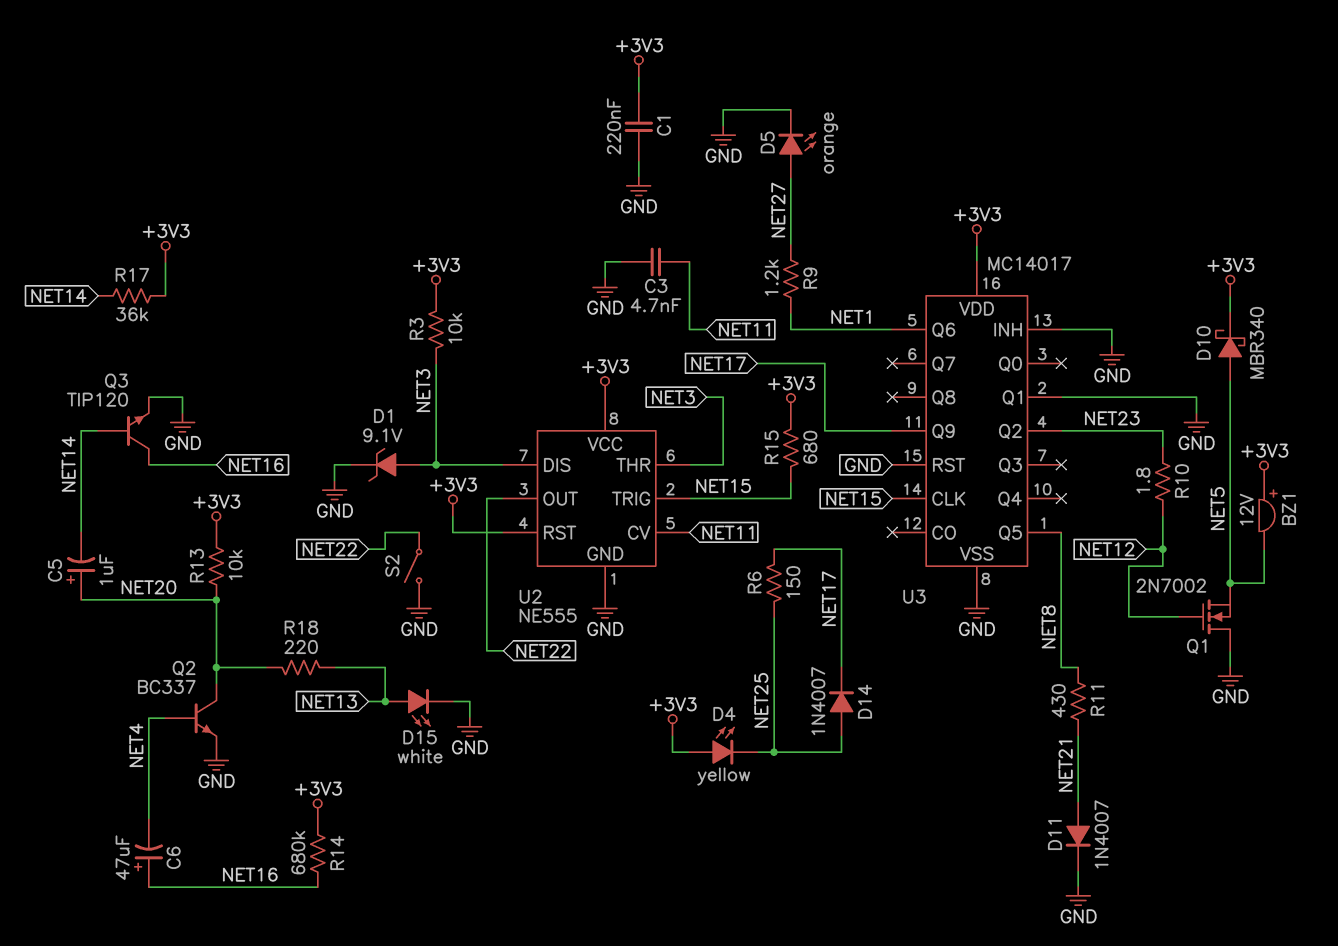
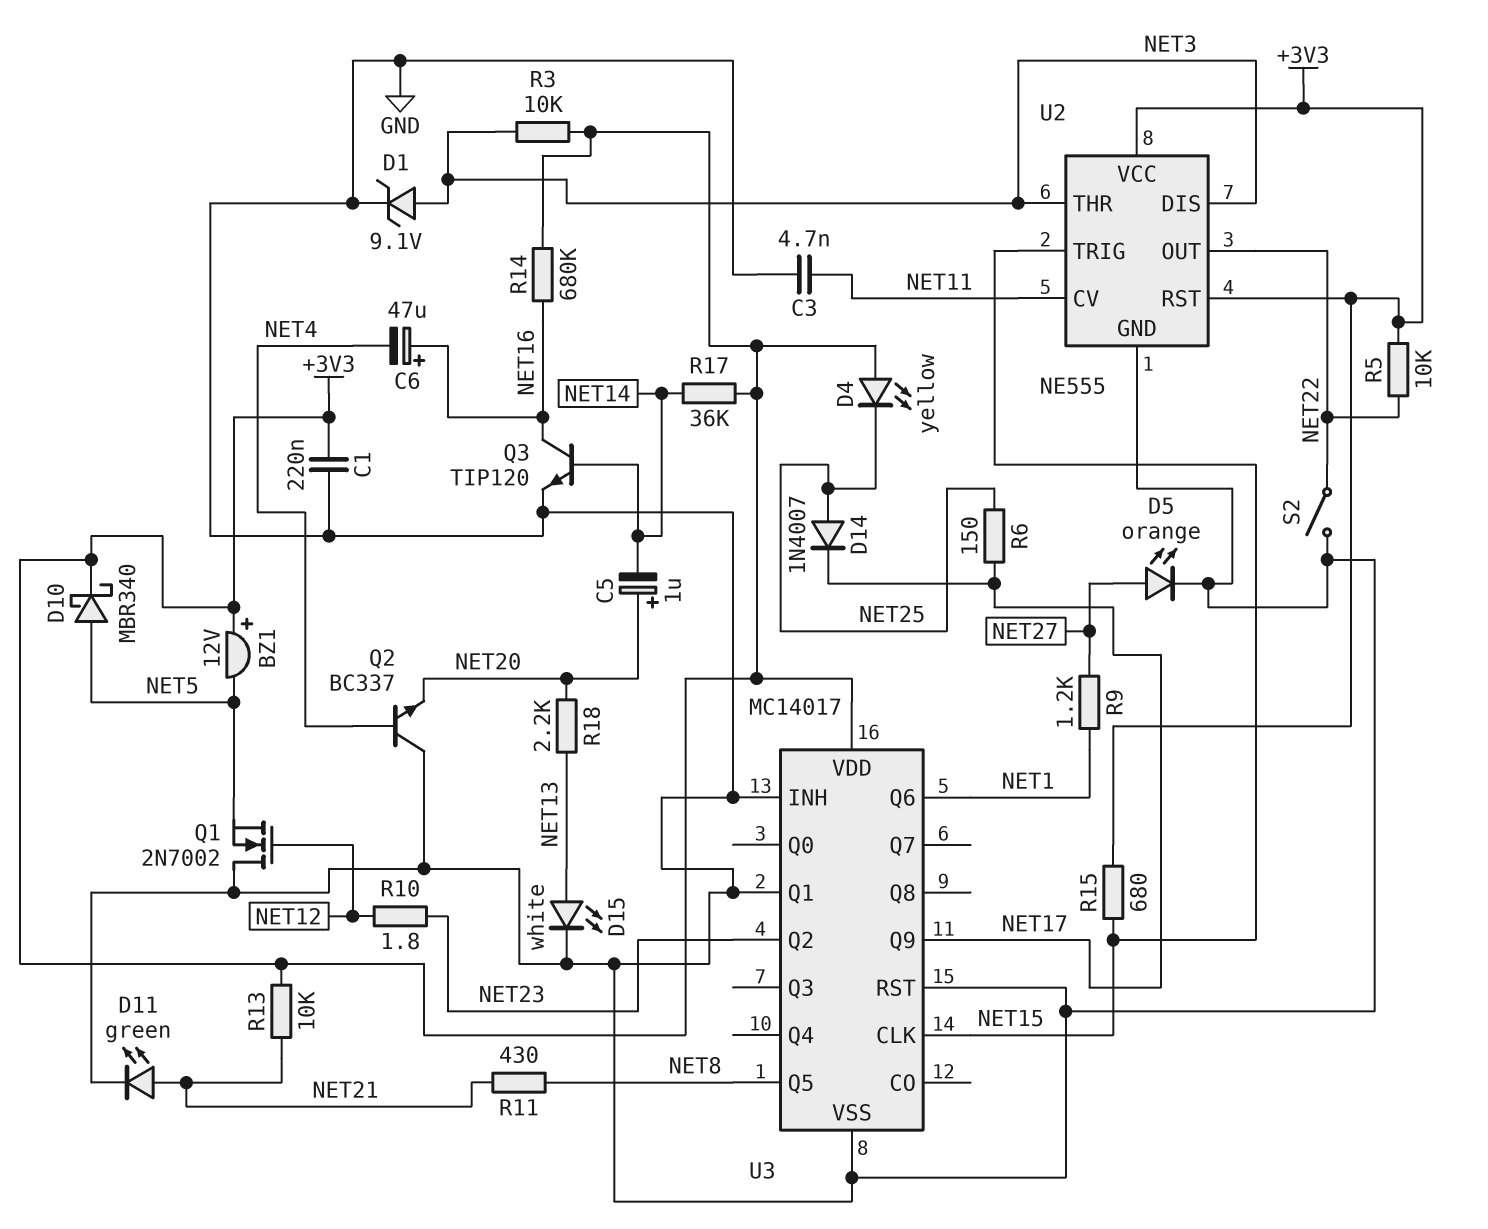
D11: diode 1N4007 (A NET21, K GND) -> LED green (A NET21, K GND)
Q2: NPN BC337 (B NET4, C NET20, E GND) -> NPN BC337 (B NET4, C GND, E NET20)
R5: none -> 10k (+3V3, NET22)
R13: 10k (+3V3, NET20) -> 10k (+3V3, NET21)
R18: 220 (NET13, NET20) -> 2.2k (NET13, NET20)

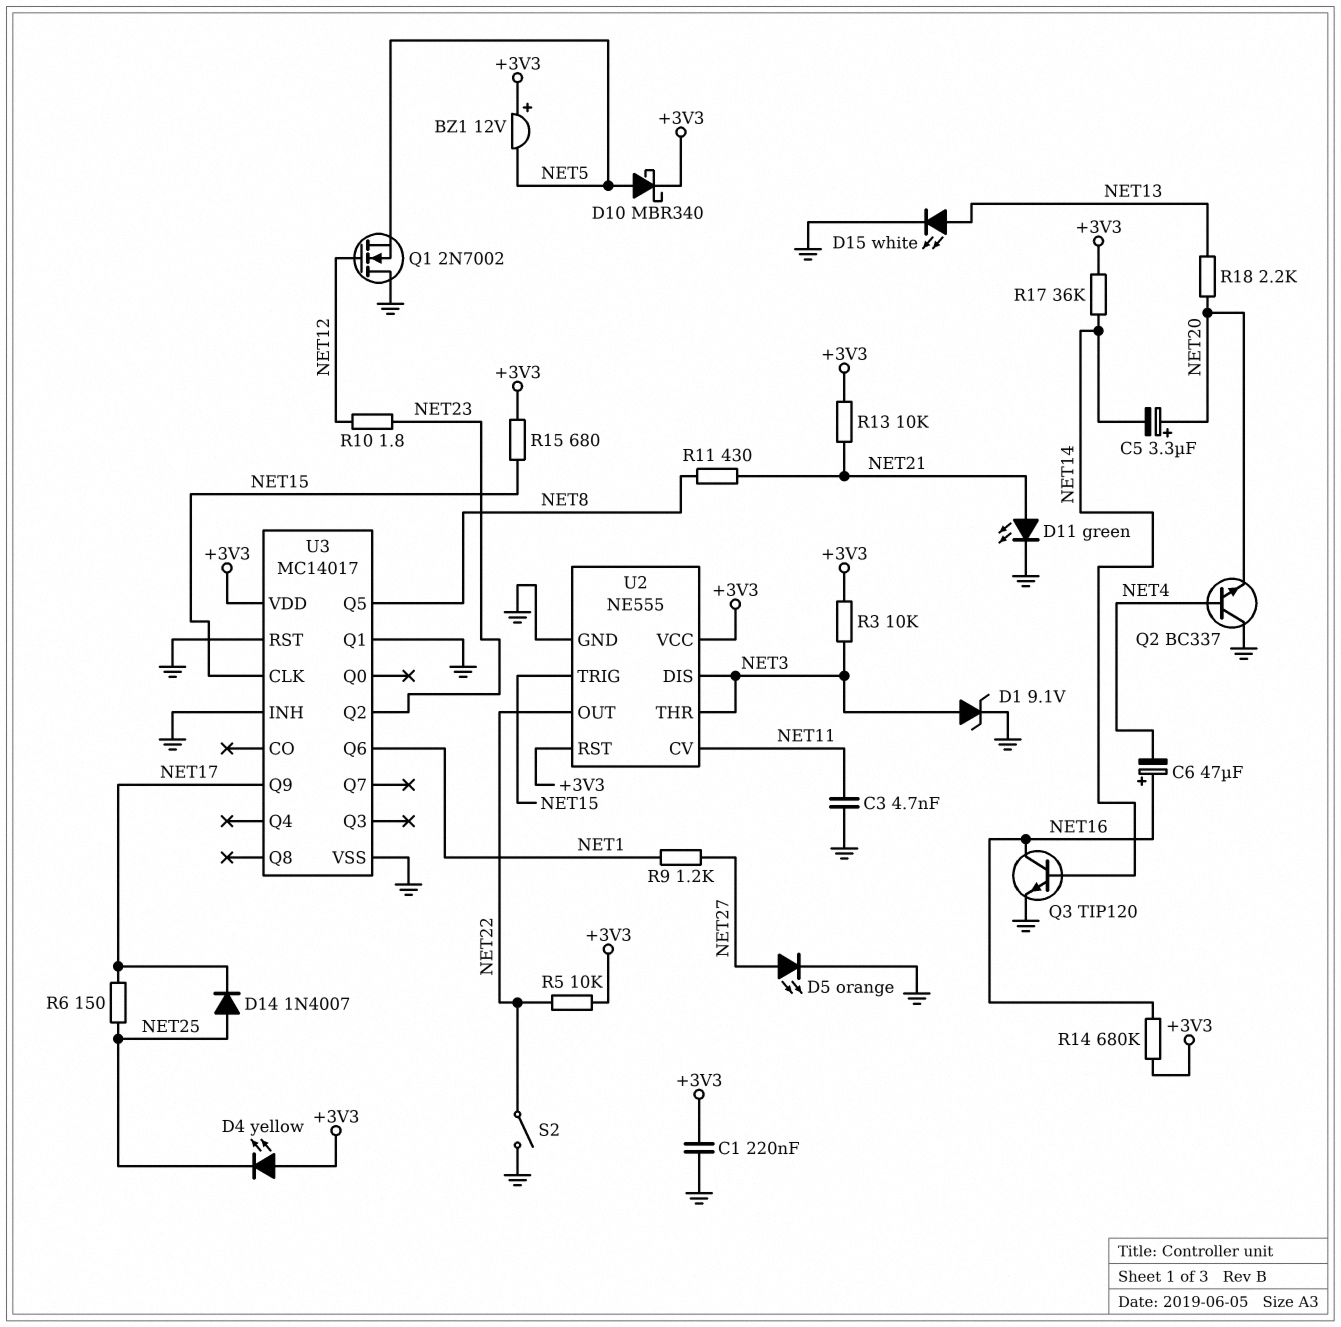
C5: 1uF (plus NET20, minus NET14) -> 3.3uF (plus NET20, minus NET14)

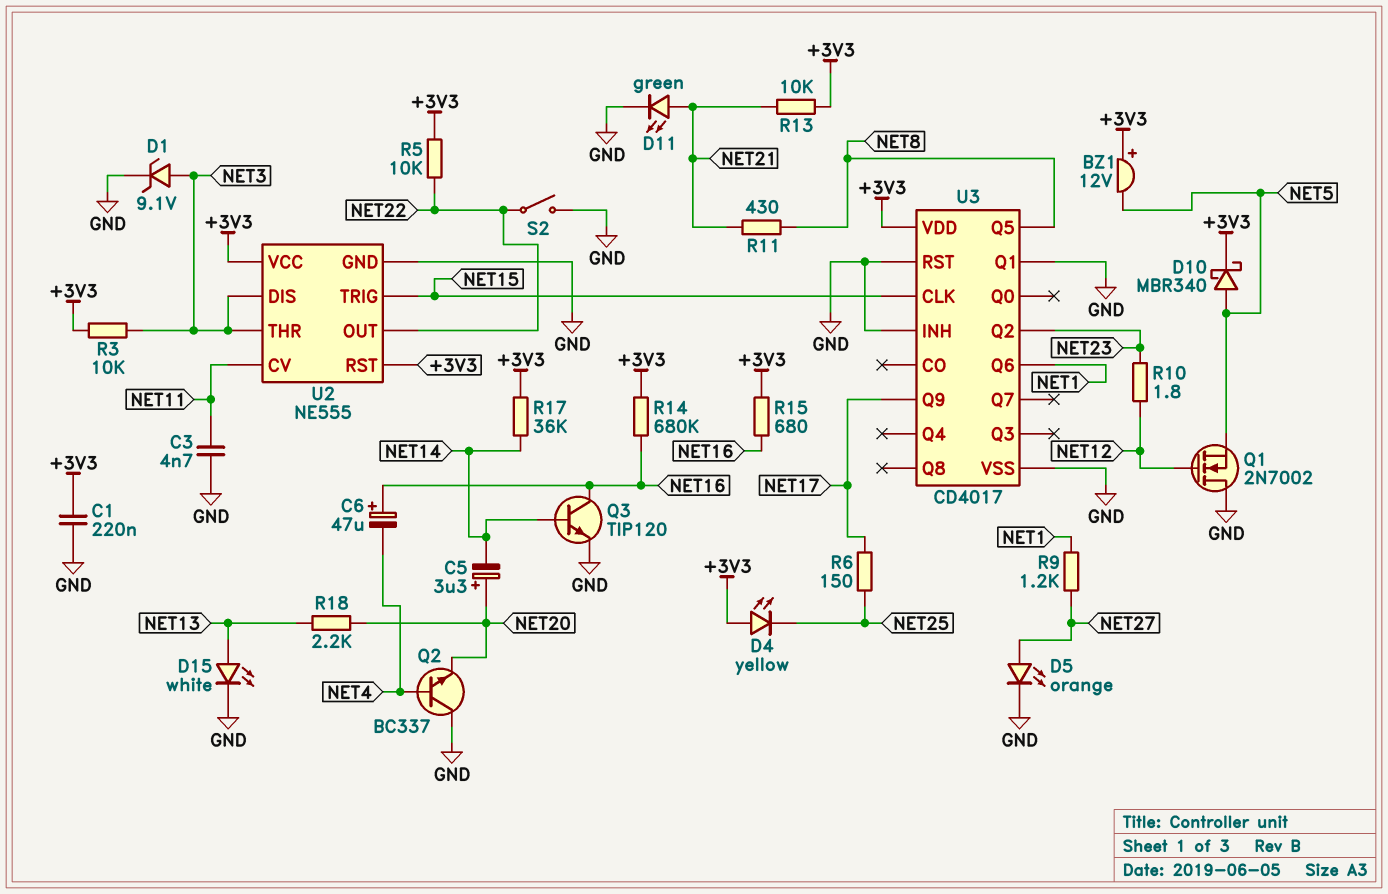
D14: diode 1N4007 (A NET25, K NET17) -> none
R15: 680 (+3V3, NET15) -> 680 (+3V3, NET16)
U3: MC14017 -> CD4017

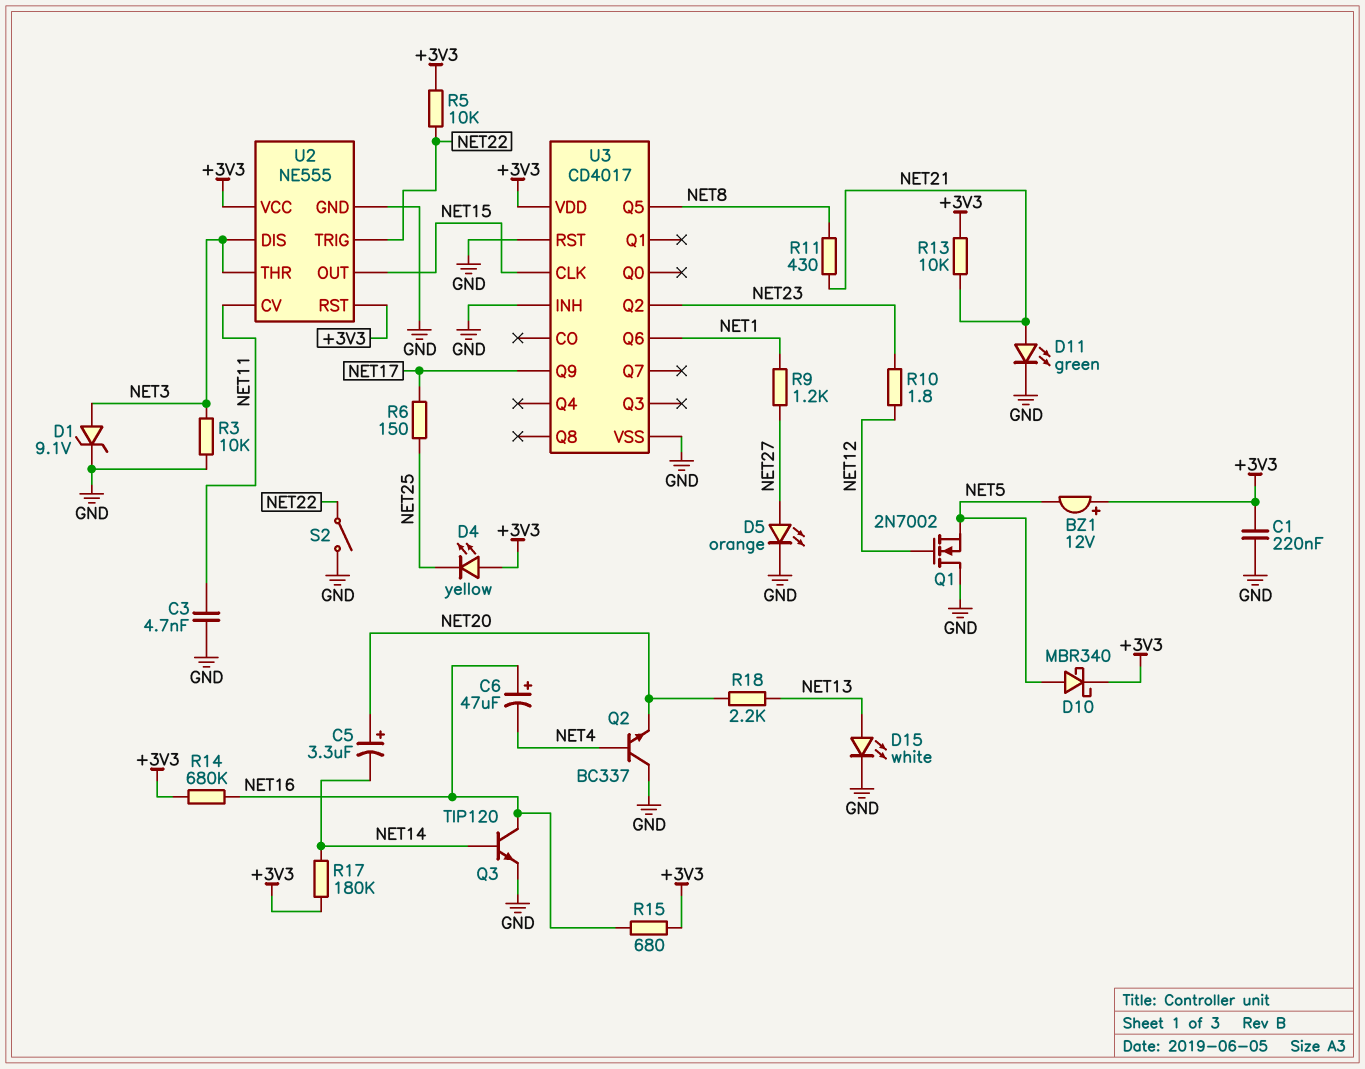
R3: 10k (+3V3, NET3) -> 10k (GND, NET3)
R17: 36k (+3V3, NET14) -> 180k (+3V3, NET14)
U2 pin OUT: NET22 -> NET15
U2 pin TRIG: NET15 -> NET22
U3 pin Q1: GND -> none

